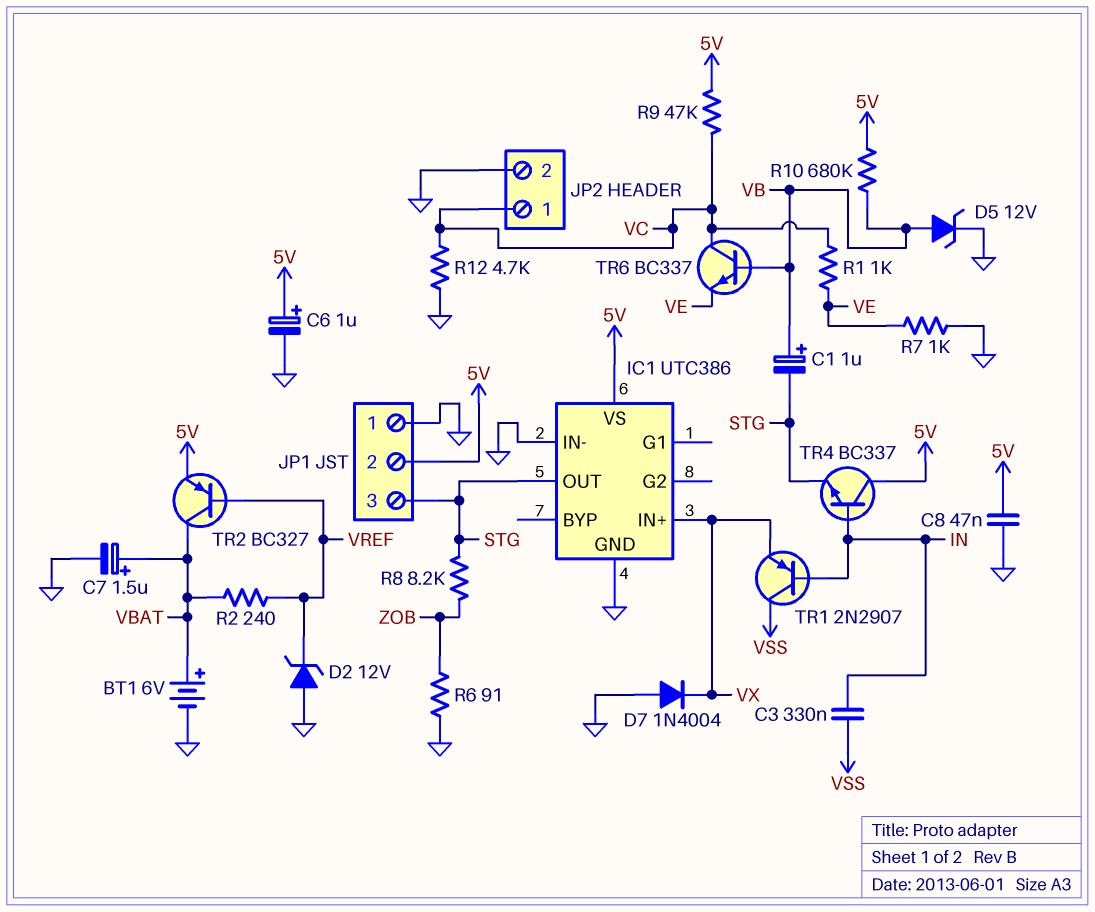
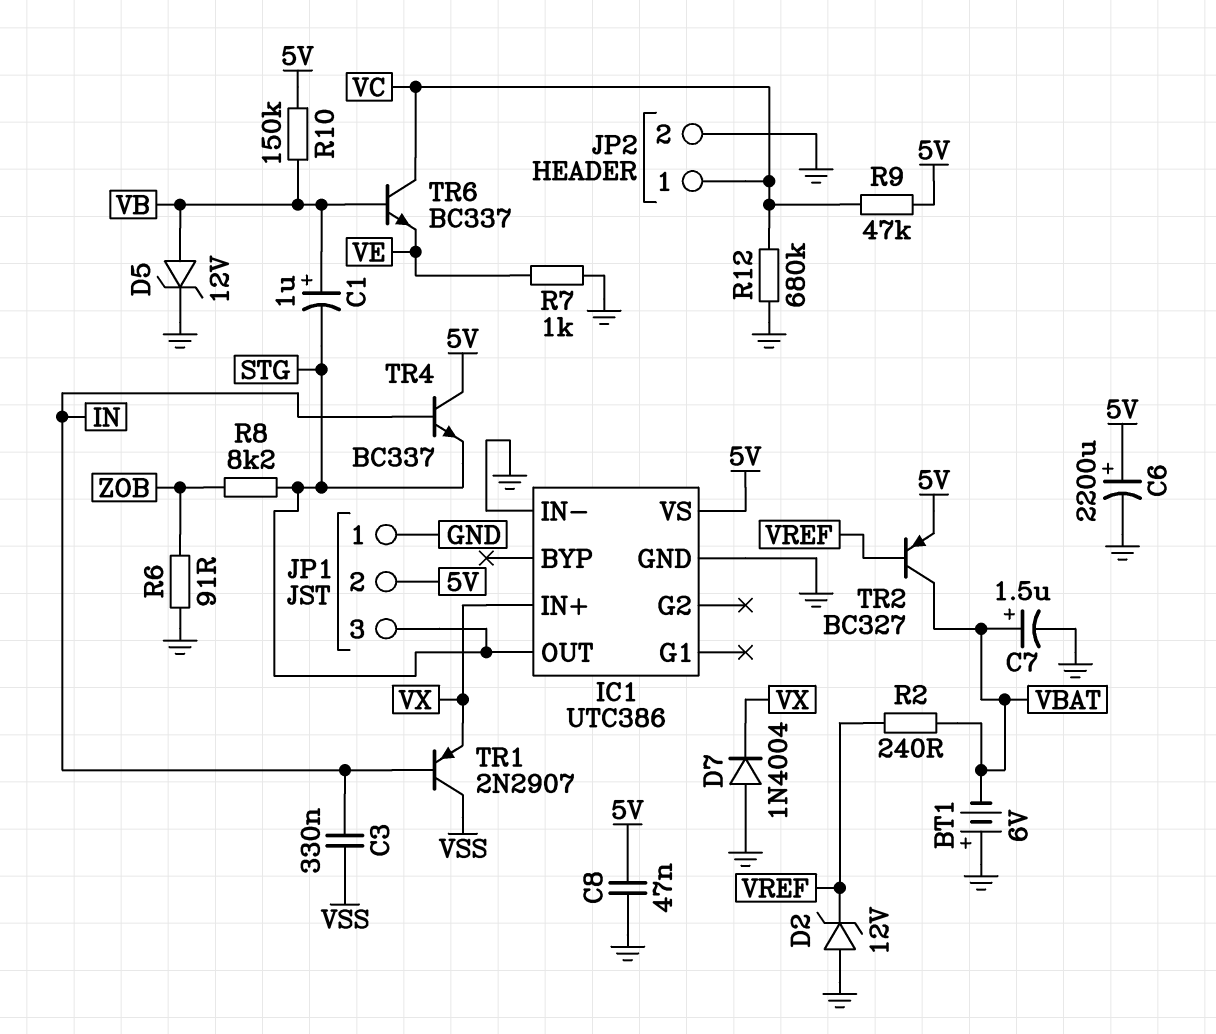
BT1: 6V (plus VBAT, minus GND) -> 6V (plus GND, minus VBAT)
C6: 1uF (plus 5V, minus GND) -> 2200uF (plus 5V, minus GND)
R1: 1k (VC, VE) -> none
R10: 680k (5V, VB) -> 150k (5V, VB)
R12: 4.7k (GND, VC) -> 680k (GND, VC)

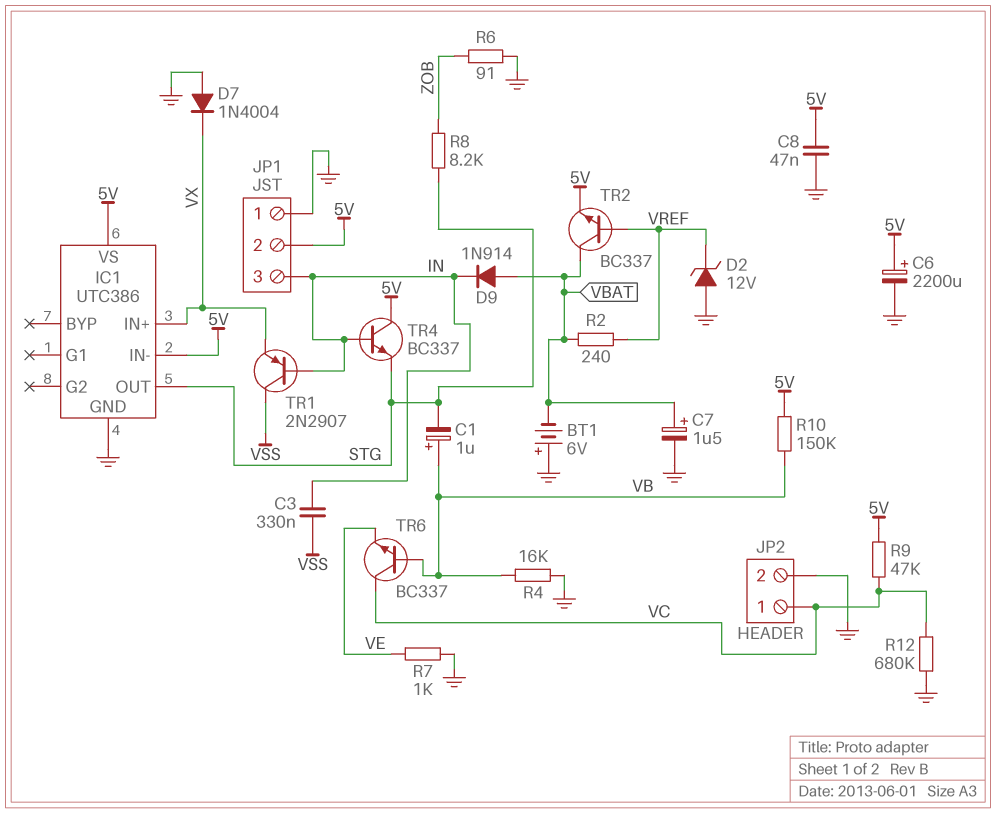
D5: zener 12V (A VB, K GND) -> none
D9: none -> diode 1N914 (A VBAT, K IN)
IC1 pin IN-: GND -> 5V
JP1 pin 3: STG -> IN
R4: none -> 16k (GND, VB)
TR2: PNP BC327 (B VREF, C VBAT, E 5V) -> NPN BC337 (B VREF, C VBAT, E 5V)

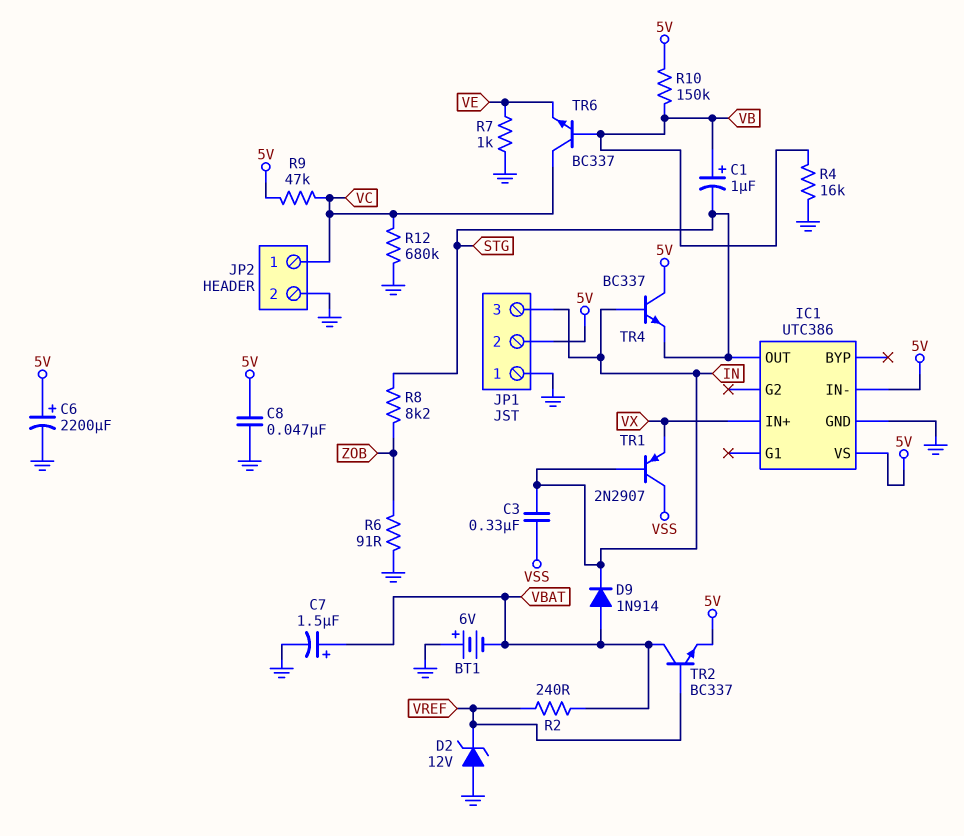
D7: diode 1N4004 (A GND, K VX) -> none

